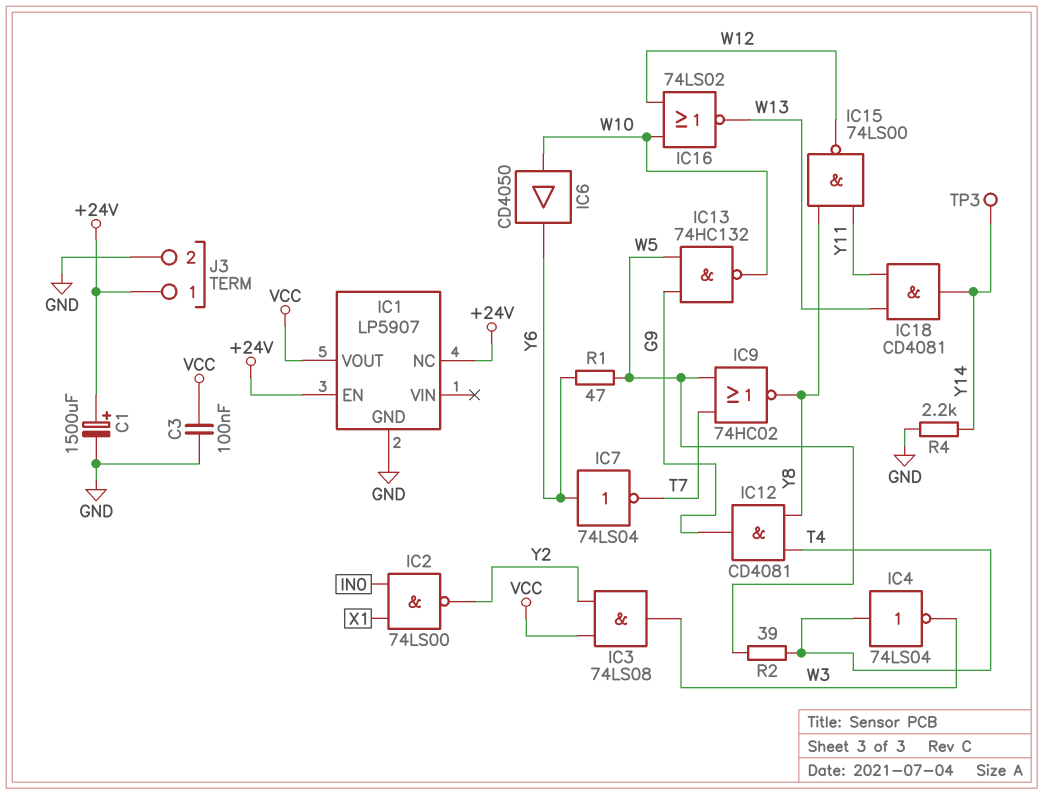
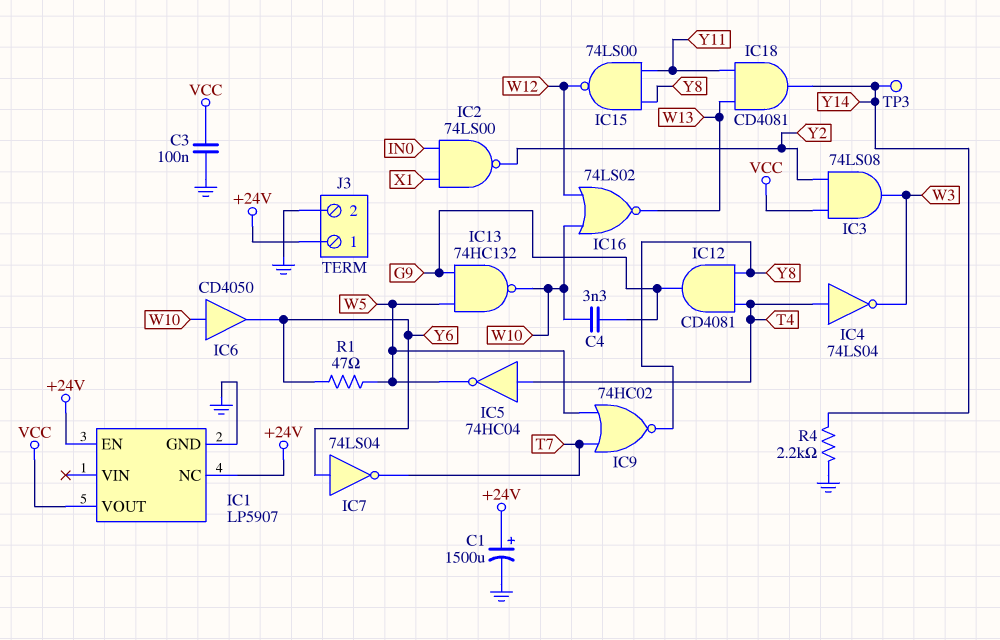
C4: none -> 3.3nF (G9, W10)
IC5: none -> NOT 74HC04 (in T4, out W5)
R2: 39 (T4, W5) -> none

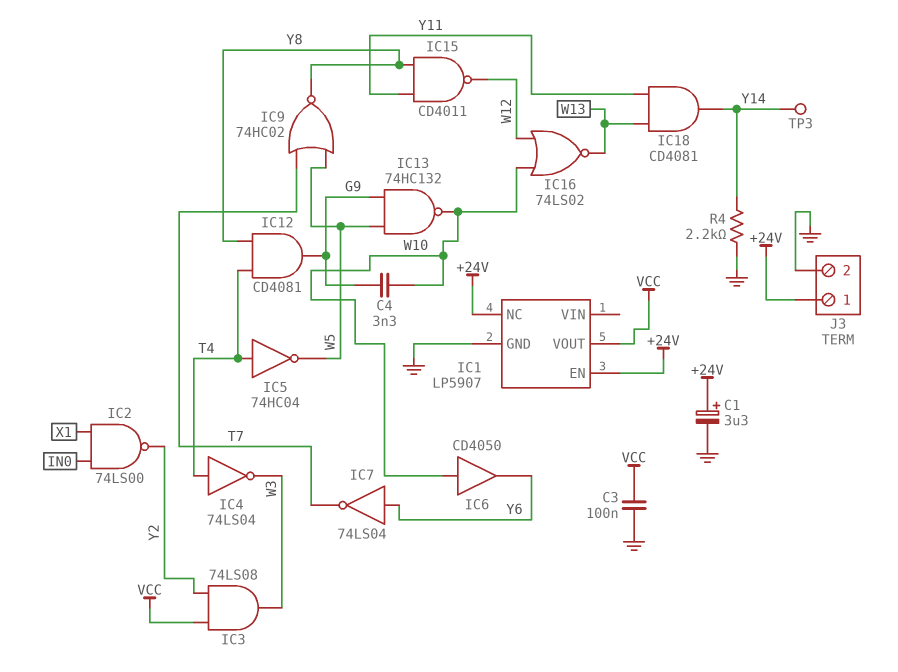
C1: 1500uF (plus +24V, minus GND) -> 3.3uF (plus +24V, minus GND)
IC15: NAND 74LS00 (in Y8, in Y11, out W12) -> NAND CD4011 (in Y8, in Y11, out W12)
R1: 47 (W5, Y6) -> none

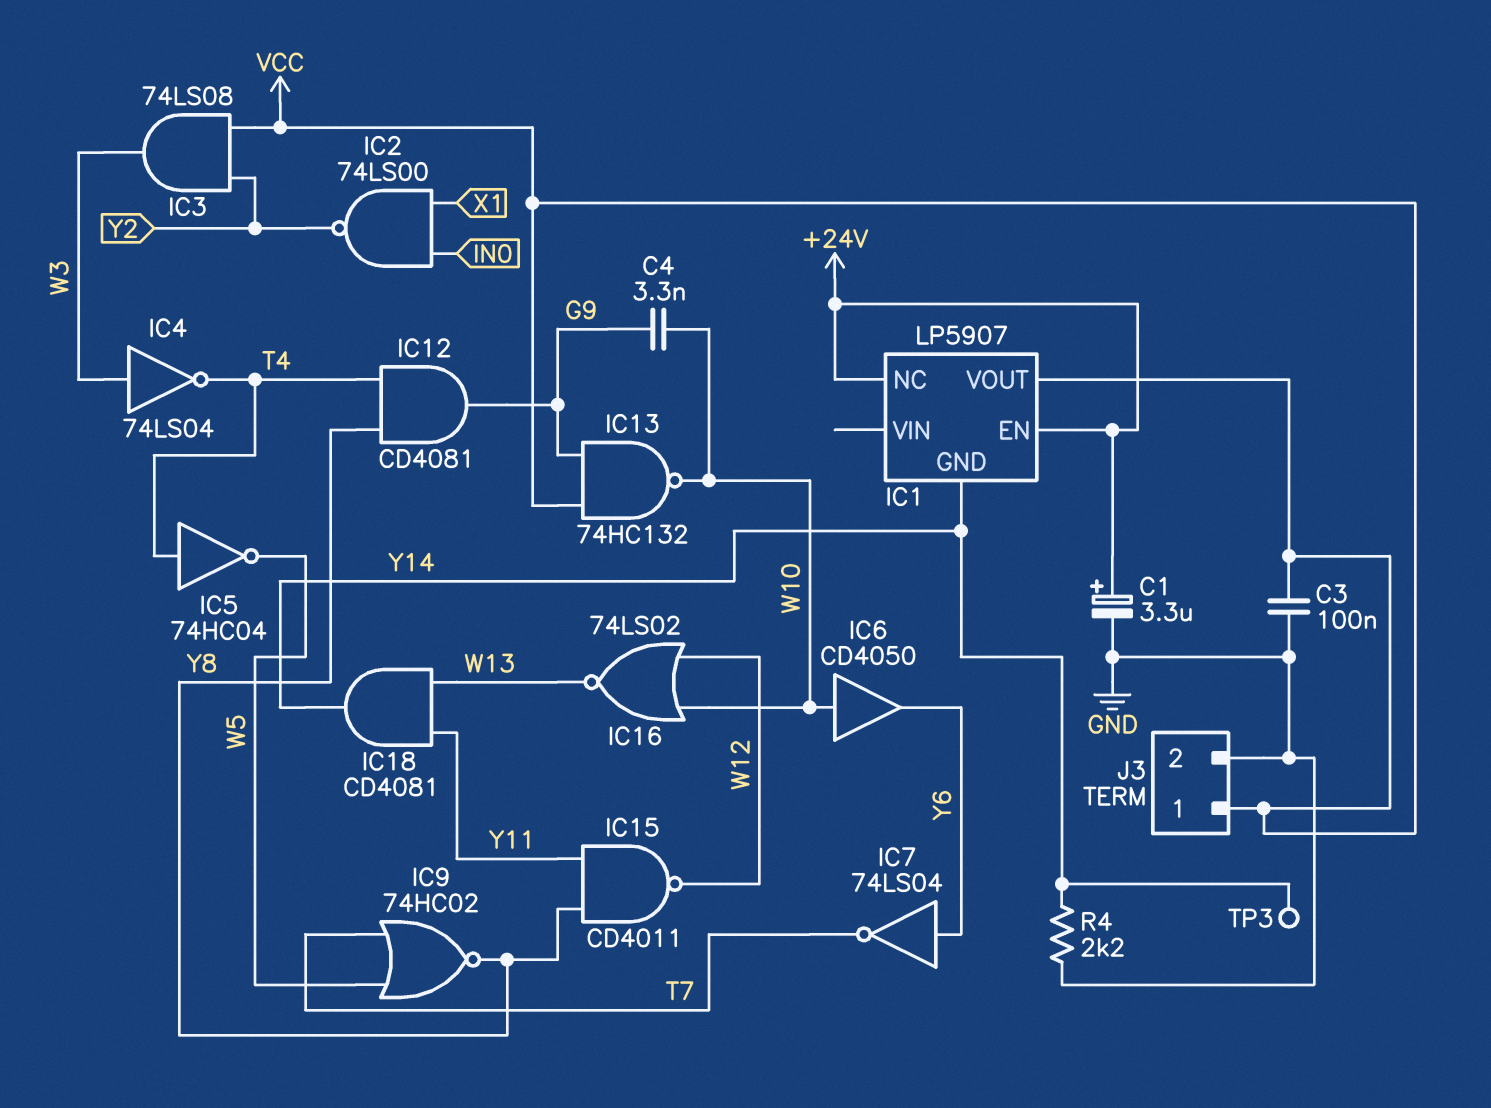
IC1 pin GND: GND -> Y14
IC4: NOT 74LS04 (in T4, out W3) -> NOT 74LS04 (in W3, out T4)
IC13: NAND 74HC132 (in G9, in W5, out W10) -> NAND 74HC132 (in G9, in VCC, out W10)
J3 pin 1: +24V -> VCC

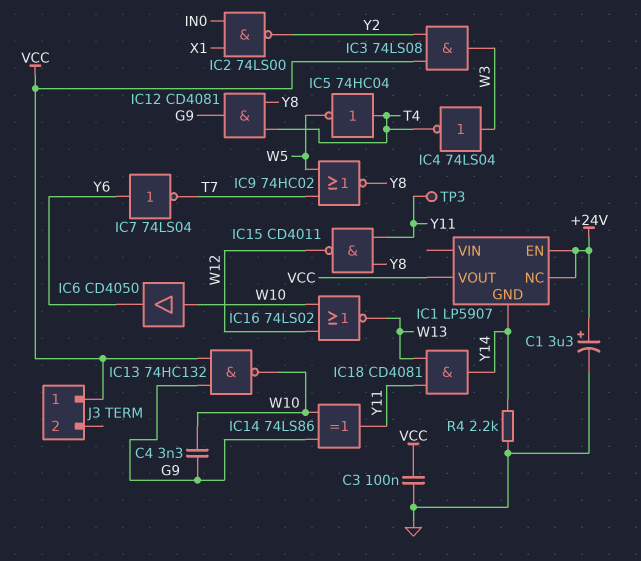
IC14: none -> XOR 74LS86 (in G9, in W10, out Y11)
J3 pin 2: GND -> none
TP3: test point (Y14) -> test point (Y11)

